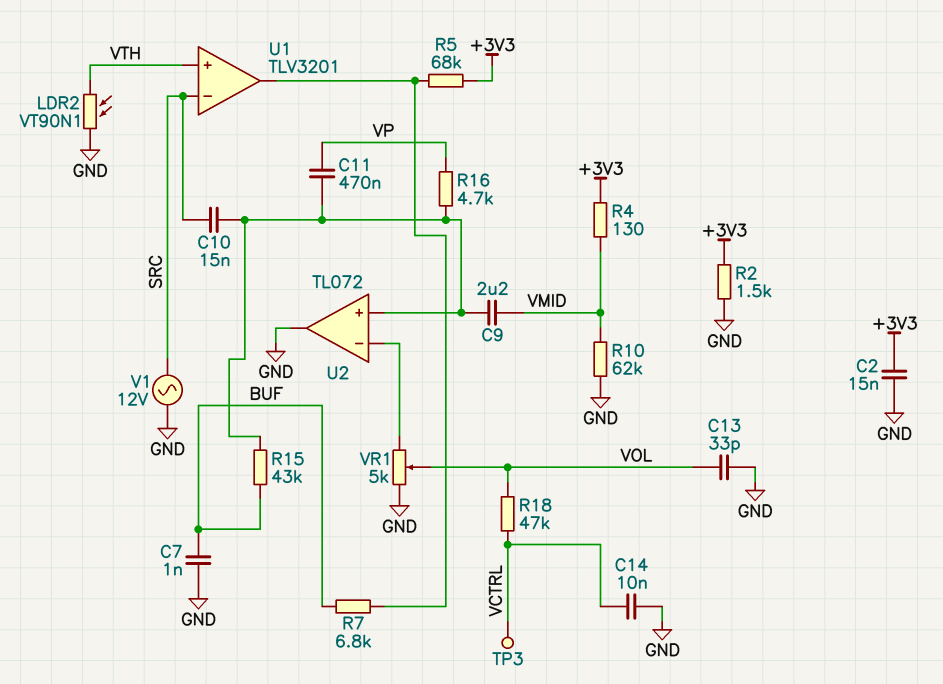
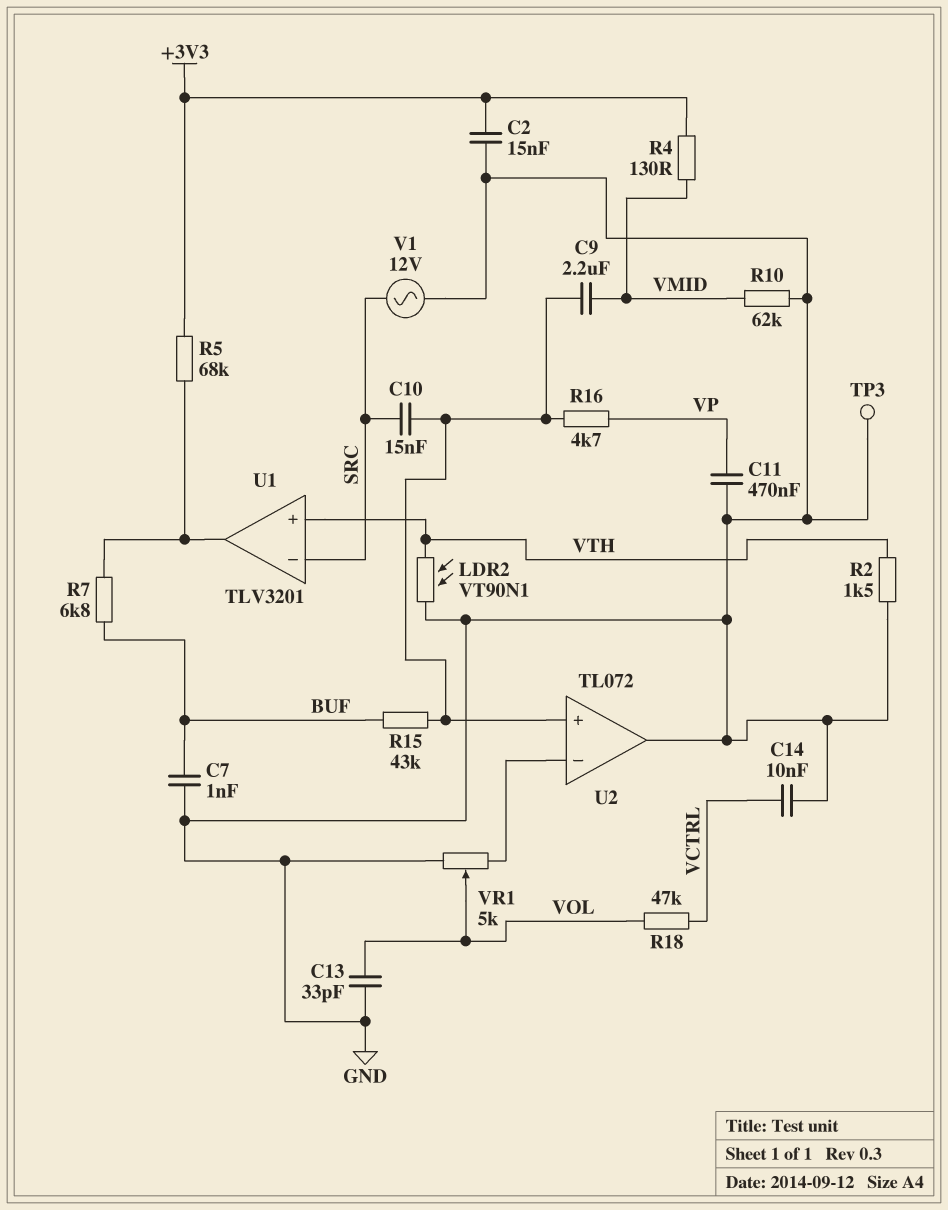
C11: 470nF (U2/in+, VP) -> 470nF (GND, VP)
R2: 1.5k (+3V3, GND) -> 1.5k (GND, VTH)
TP3: test point (VCTRL) -> test point (GND)

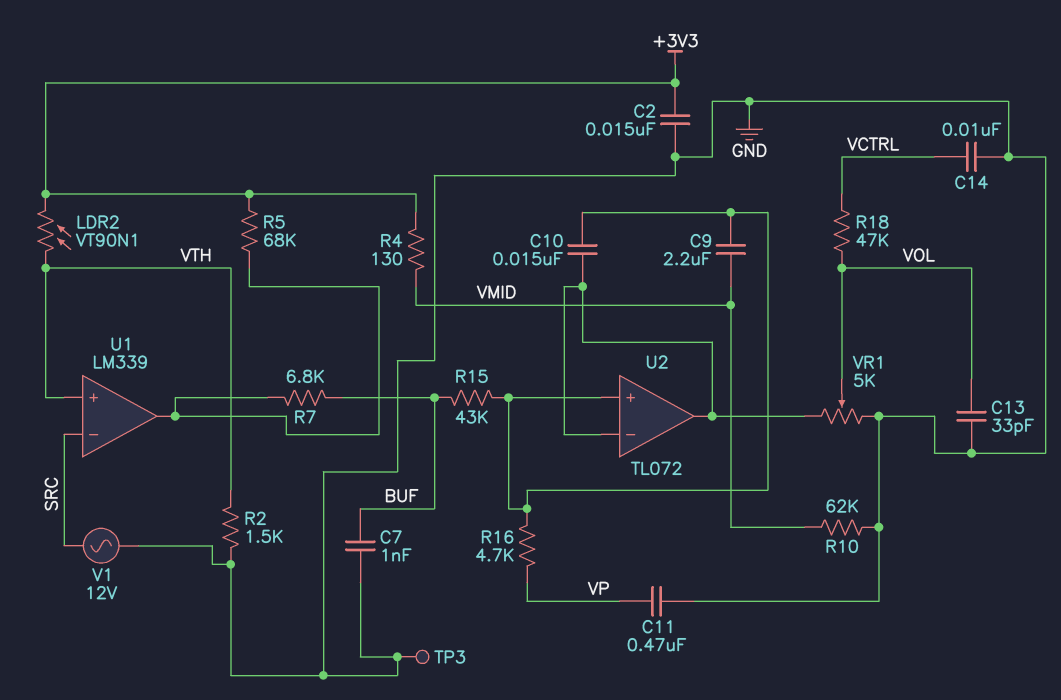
C10: 15nF (SRC, U2/in+) -> 15nF (U2/in+, U2/in-)
LDR2: VT90N1 (GND, VTH) -> VT90N1 (+3V3, VTH)
U1: TLV3201 -> LM339
U2 pin out: GND -> U2/in-

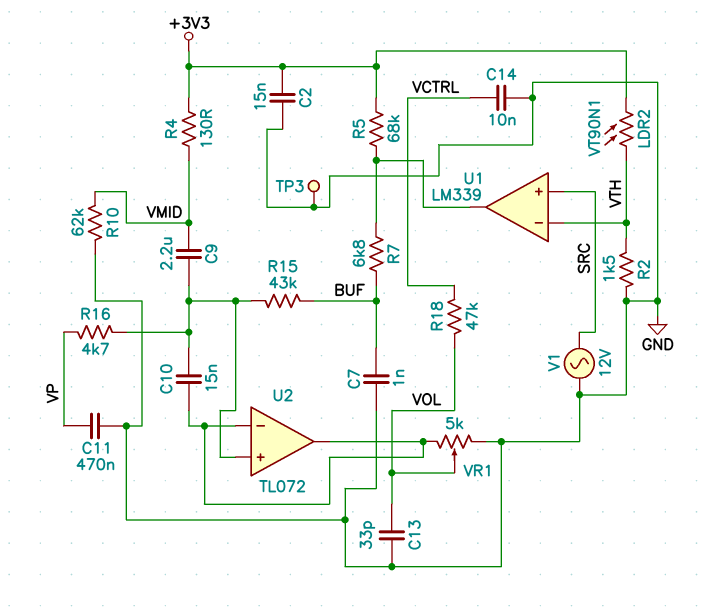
U1 pin in+: VTH -> SRC
U1 pin in-: SRC -> VTH

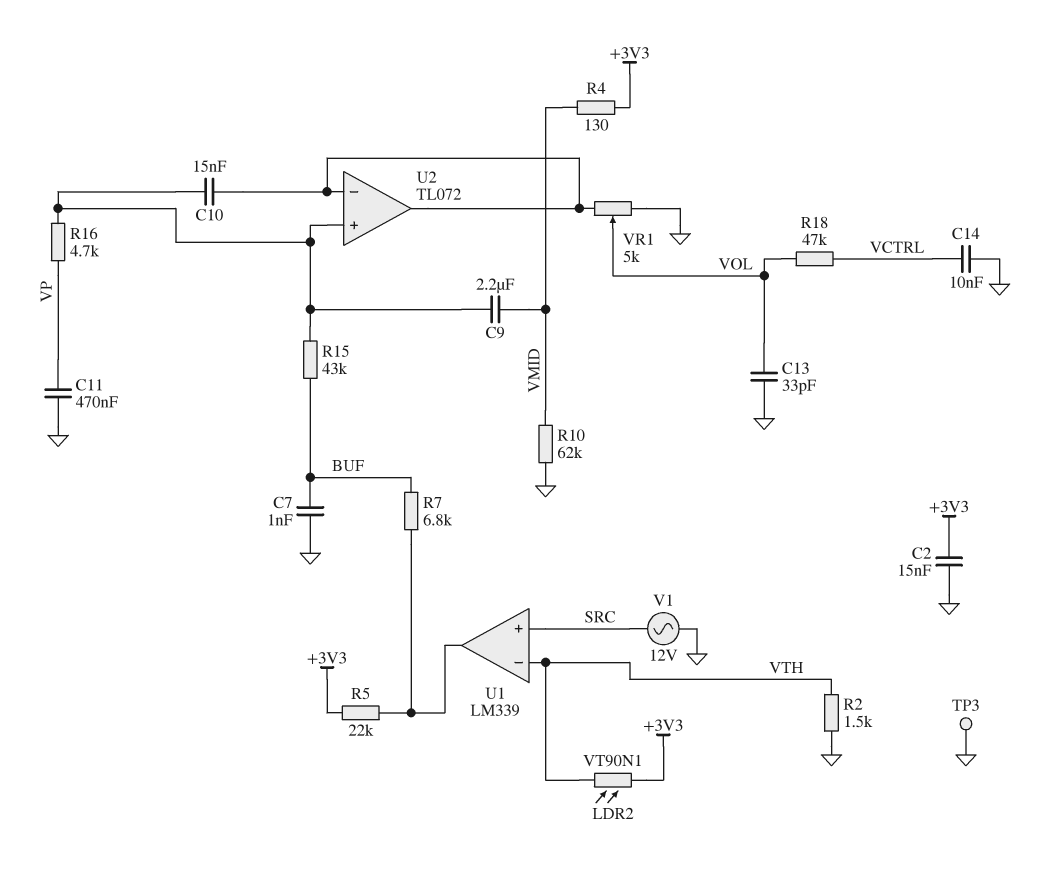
R5: 68k (+3V3, U1/out) -> 22k (+3V3, U1/out)

